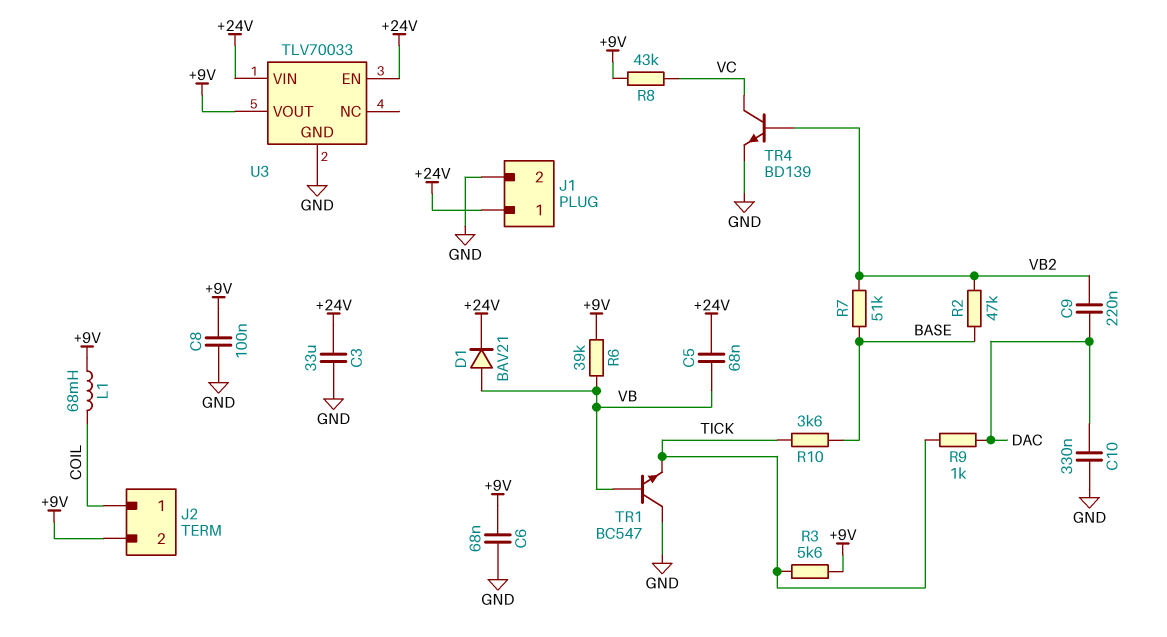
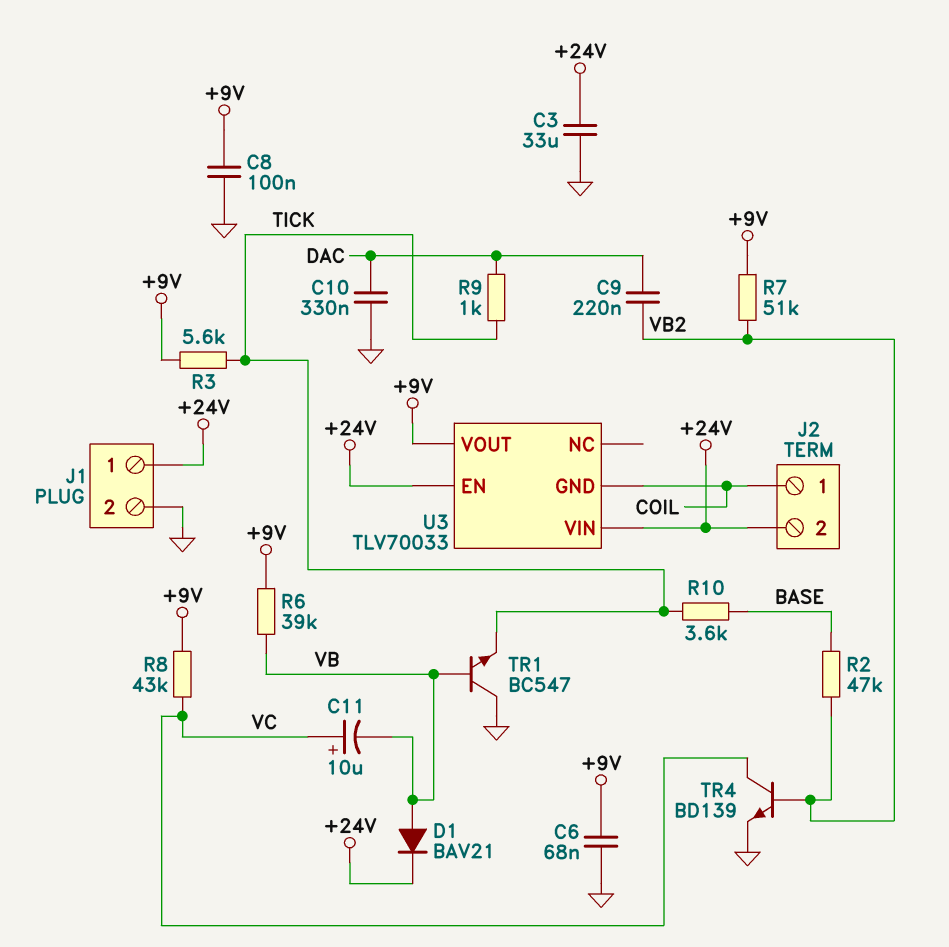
C5: 68nF (+24V, VB) -> none
C11: none -> 10uF (plus VC, minus VB)
J2 pin 2: +9V -> +24V
L1: 68mH (+9V, COIL) -> none
R7: 51k (BASE, VB2) -> 51k (+9V, VB2)
U3 pin GND: GND -> COIL

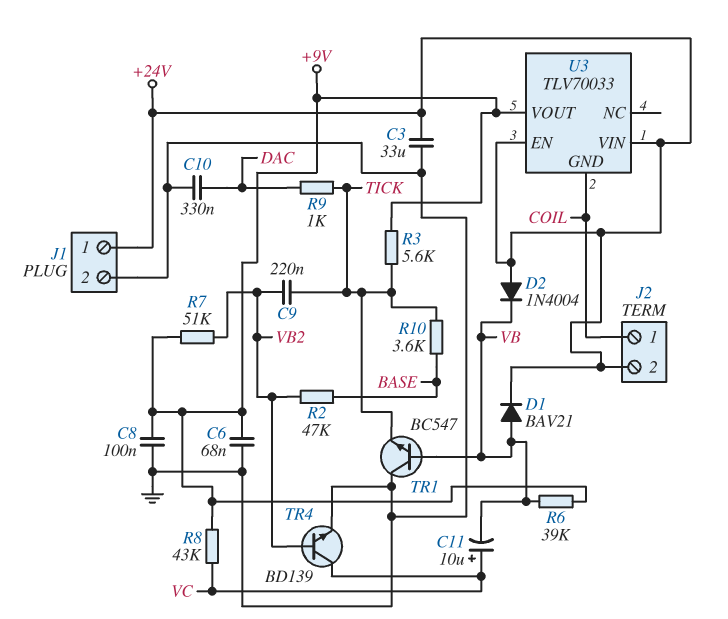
C9: 220nF (DAC, VB2) -> 220nF (TICK, VB2)
D2: none -> diode 1N4004 (A +24V, K VB)

